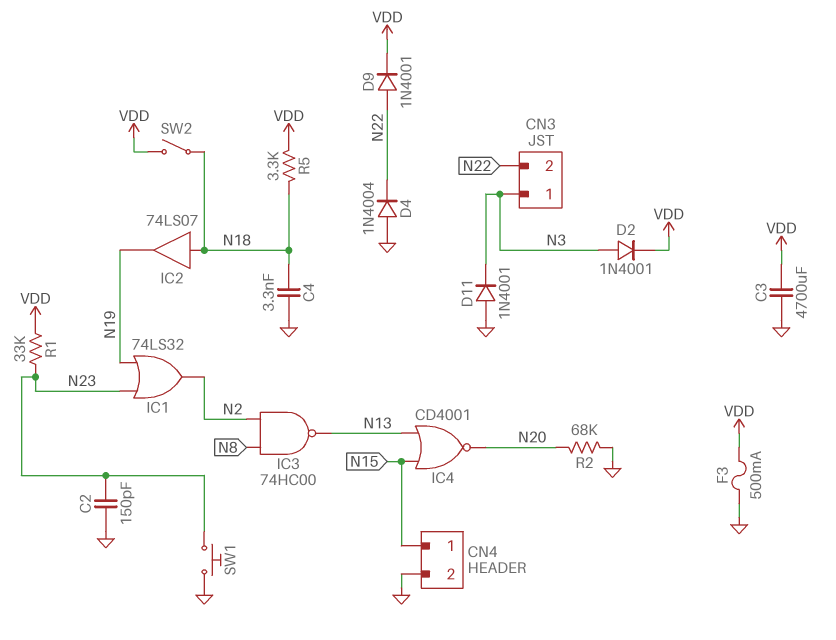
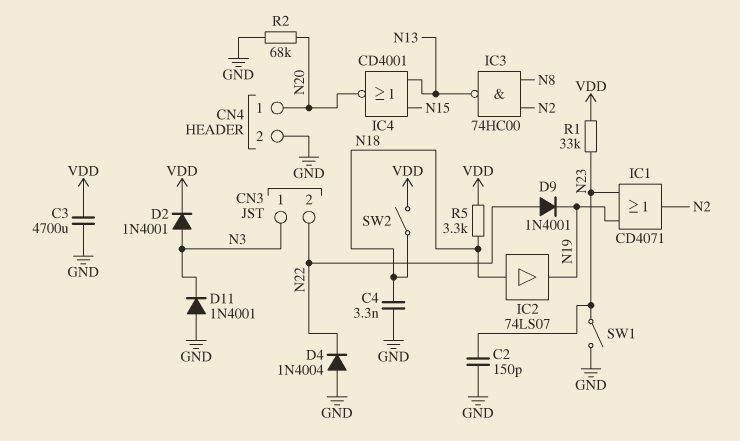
CN4 pin 1: N15 -> N20
D9: diode 1N4001 (A N22, K VDD) -> diode 1N4001 (A N22, K N19)
F3: 500mA (GND, VDD) -> none
IC1: OR 74LS32 (in N19, in N23, out N2) -> OR CD4071 (in N19, in N23, out N2)
SW1: button (GND, N23) -> switch (GND, N23)

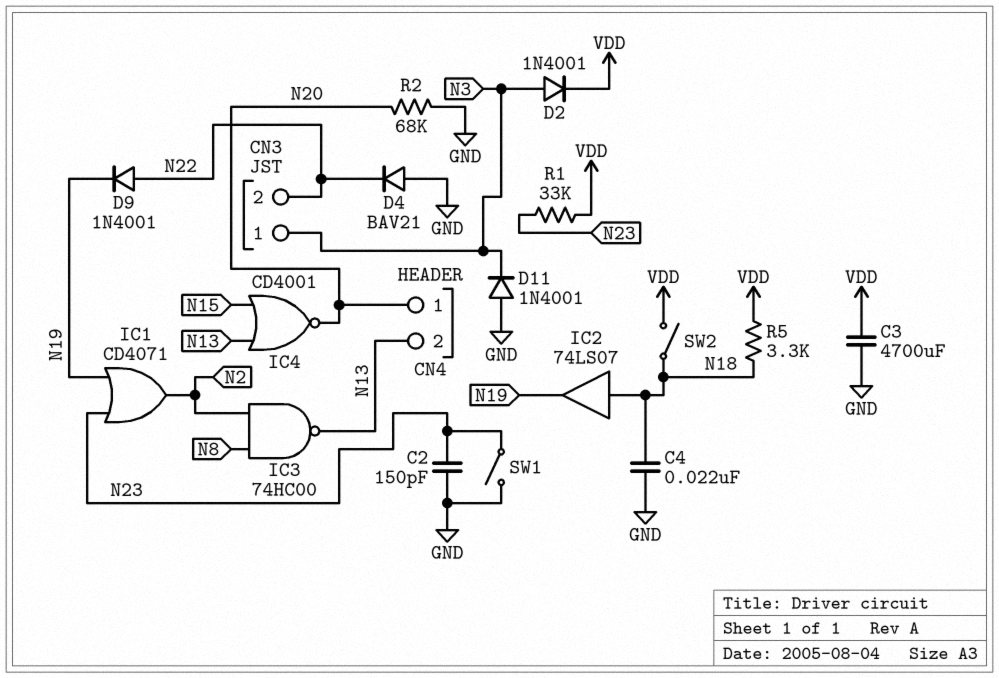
C4: 3.3nF (GND, N18) -> 22nF (GND, N18)
CN4 pin 2: GND -> N13
D4: diode 1N4004 (A GND, K N22) -> diode BAV21 (A GND, K N22)

